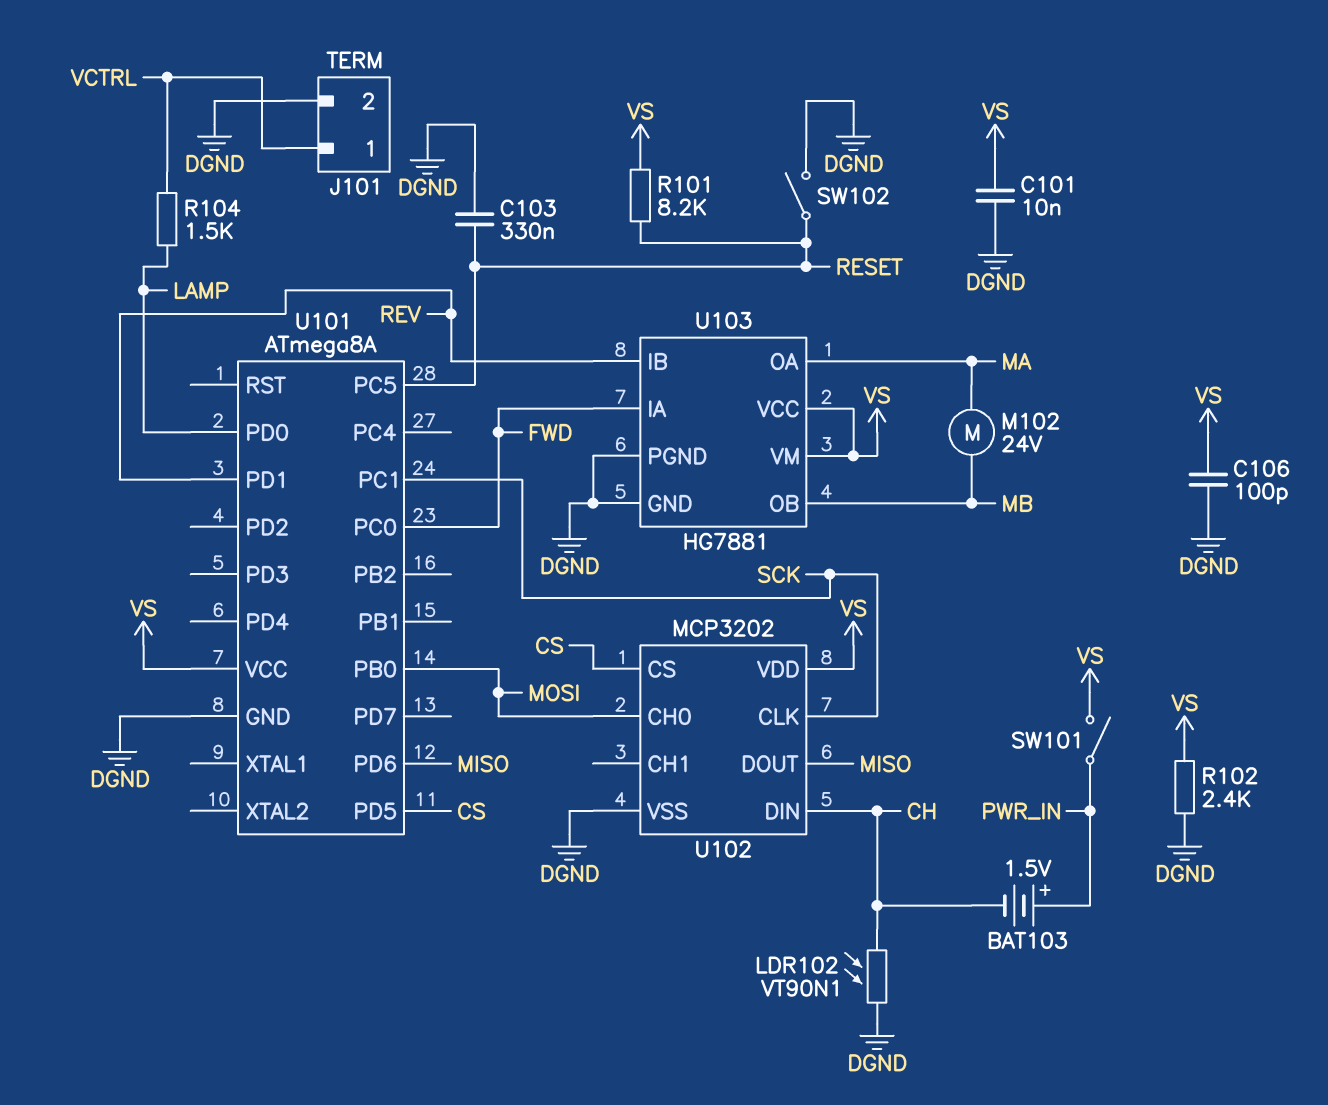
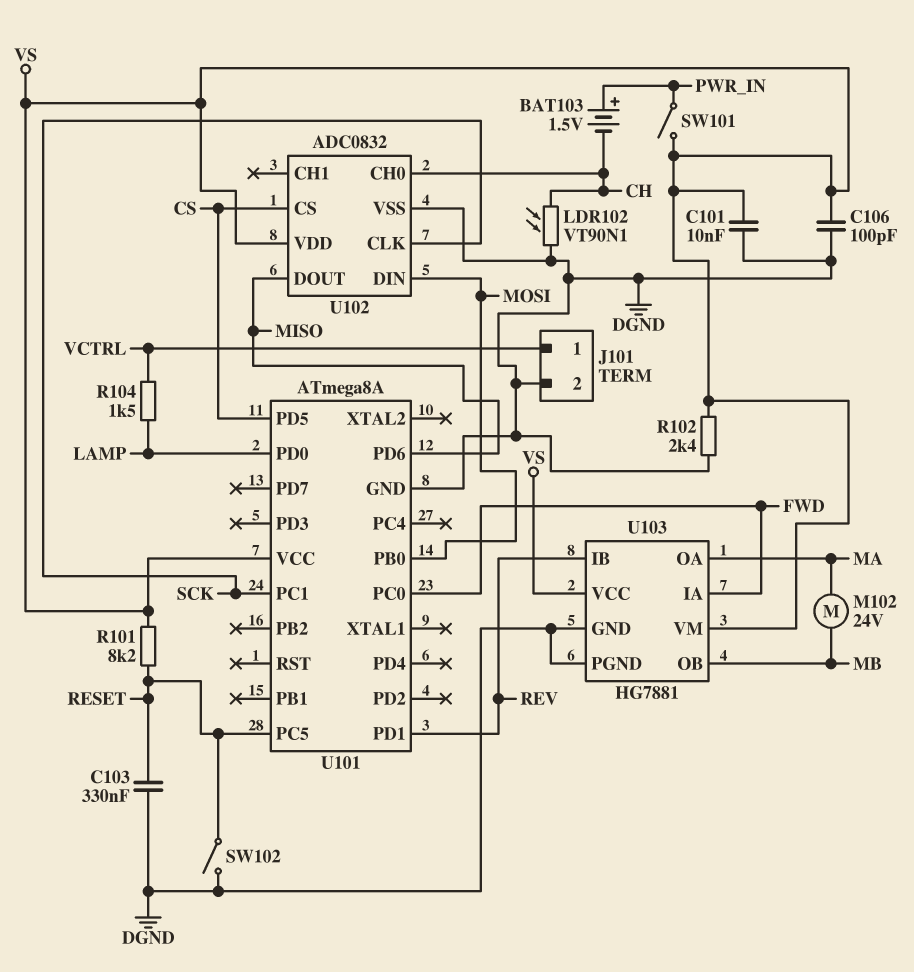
U102: MCP3202 -> ADC0832
U102 pin CH0: MOSI -> CH
U102 pin DIN: CH -> MOSI

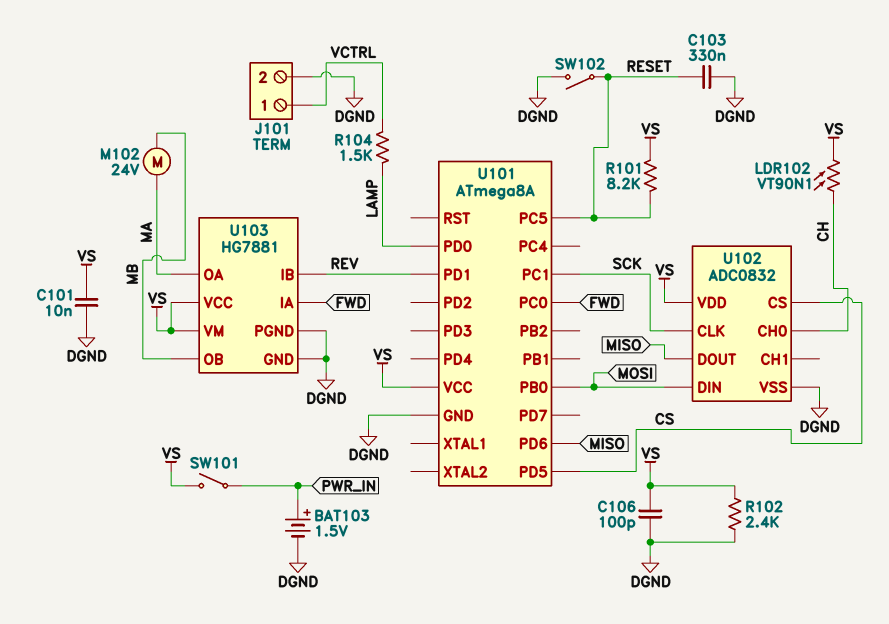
BAT103: 1.5V (plus PWR_IN, minus CH) -> 1.5V (plus PWR_IN, minus DGND)
LDR102: VT90N1 (CH, DGND) -> VT90N1 (CH, VS)

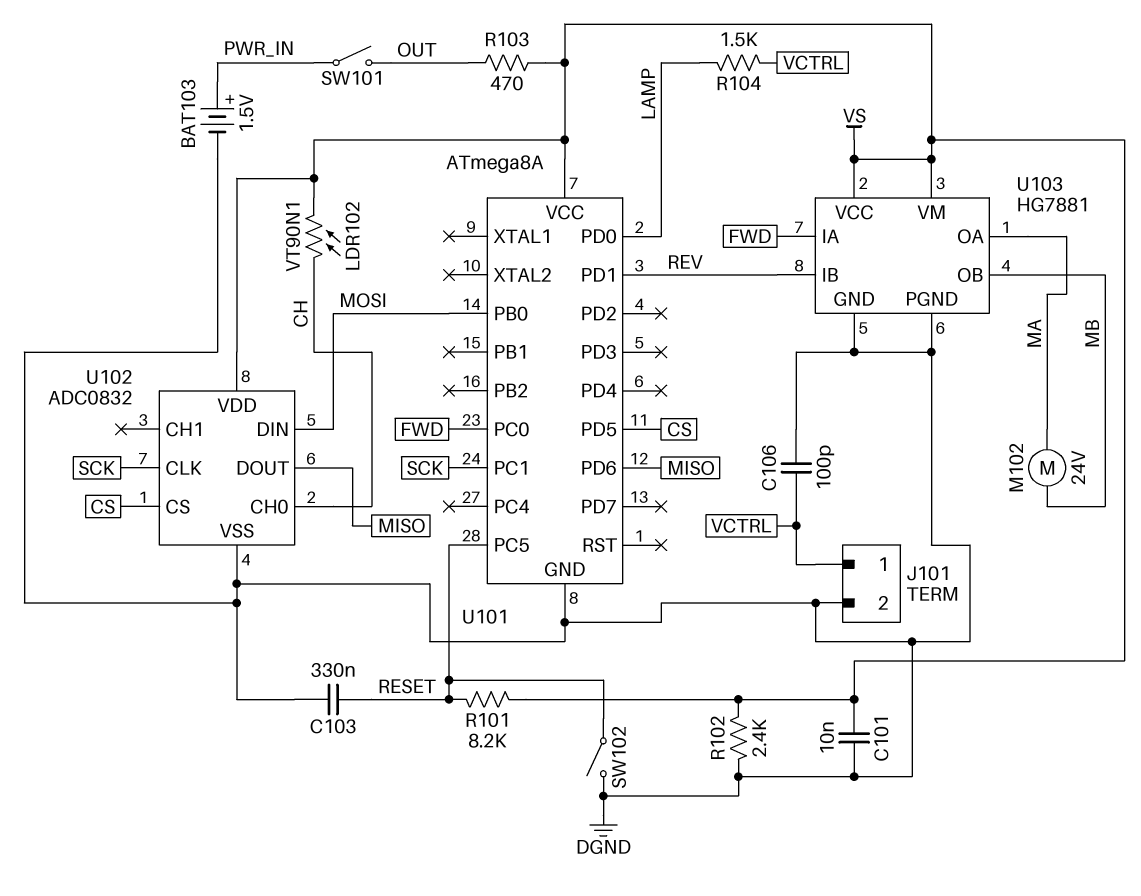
C106: 100pF (DGND, VS) -> 100pF (DGND, VCTRL)
R103: none -> 470 (OUT, VS)
SW101: switch (PWR_IN, VS) -> switch (OUT, PWR_IN)

